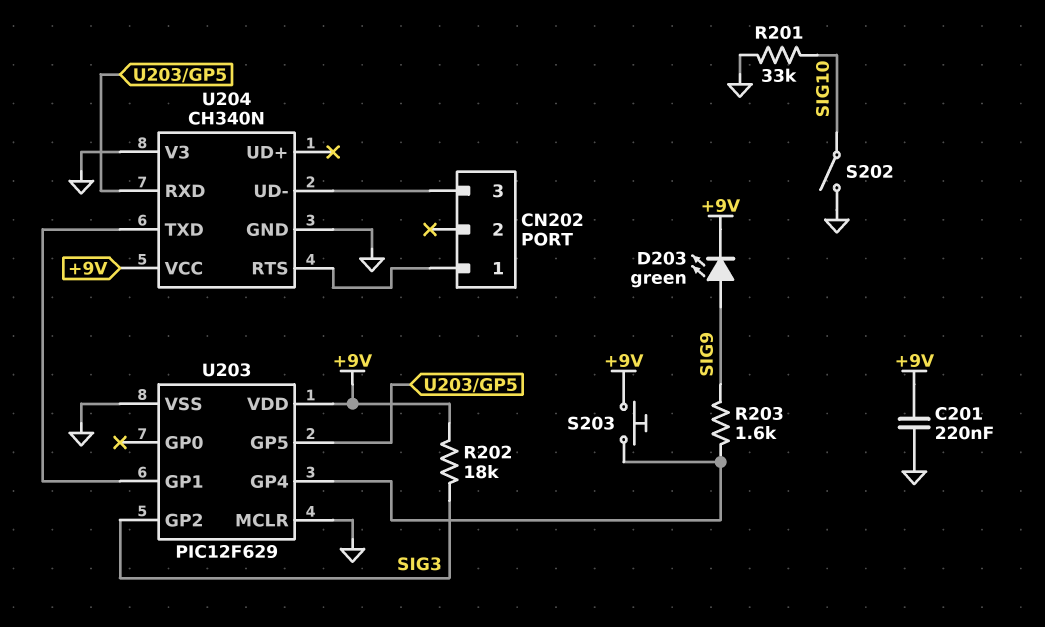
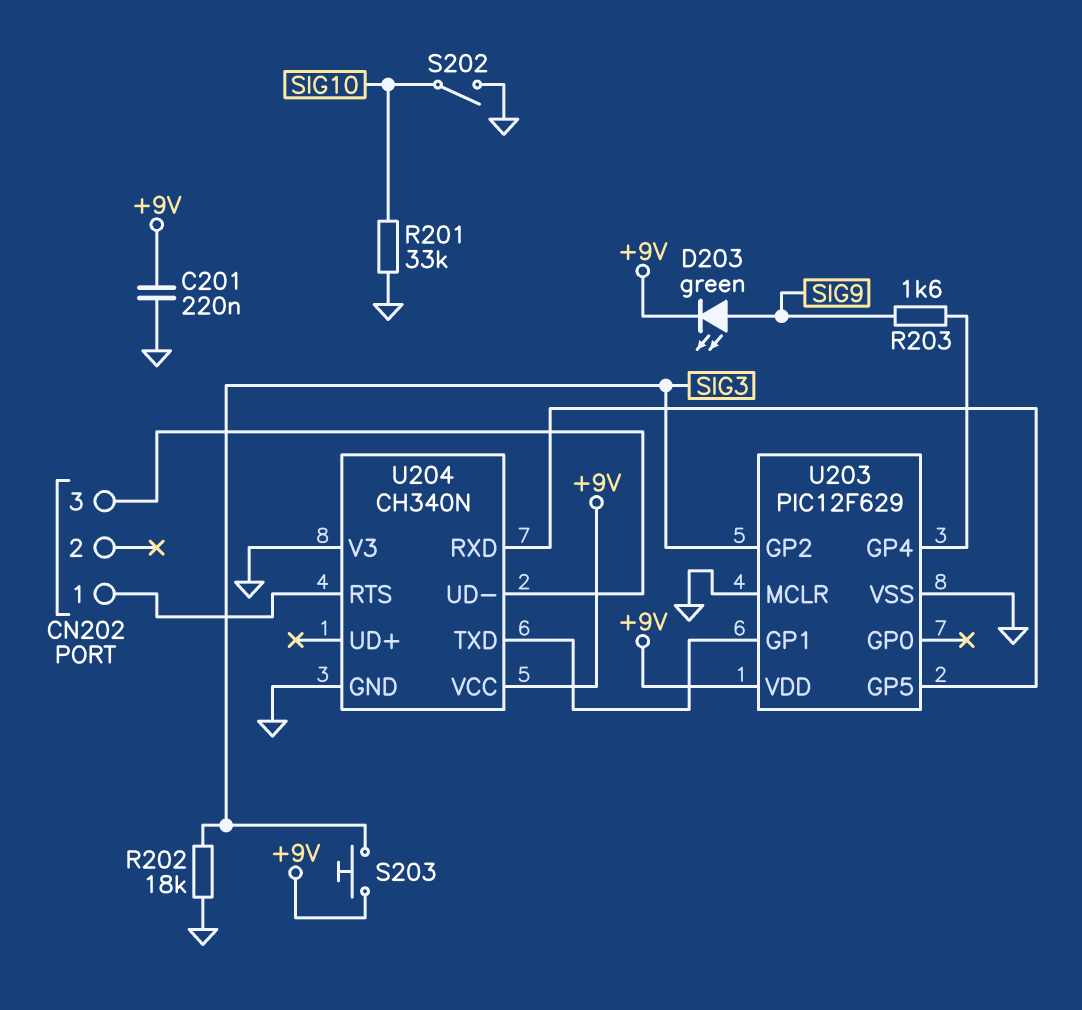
R202: 18k (+9V, SIG3) -> 18k (GND, SIG3)
S203: button (+9V, U203/GP4) -> button (+9V, SIG3)

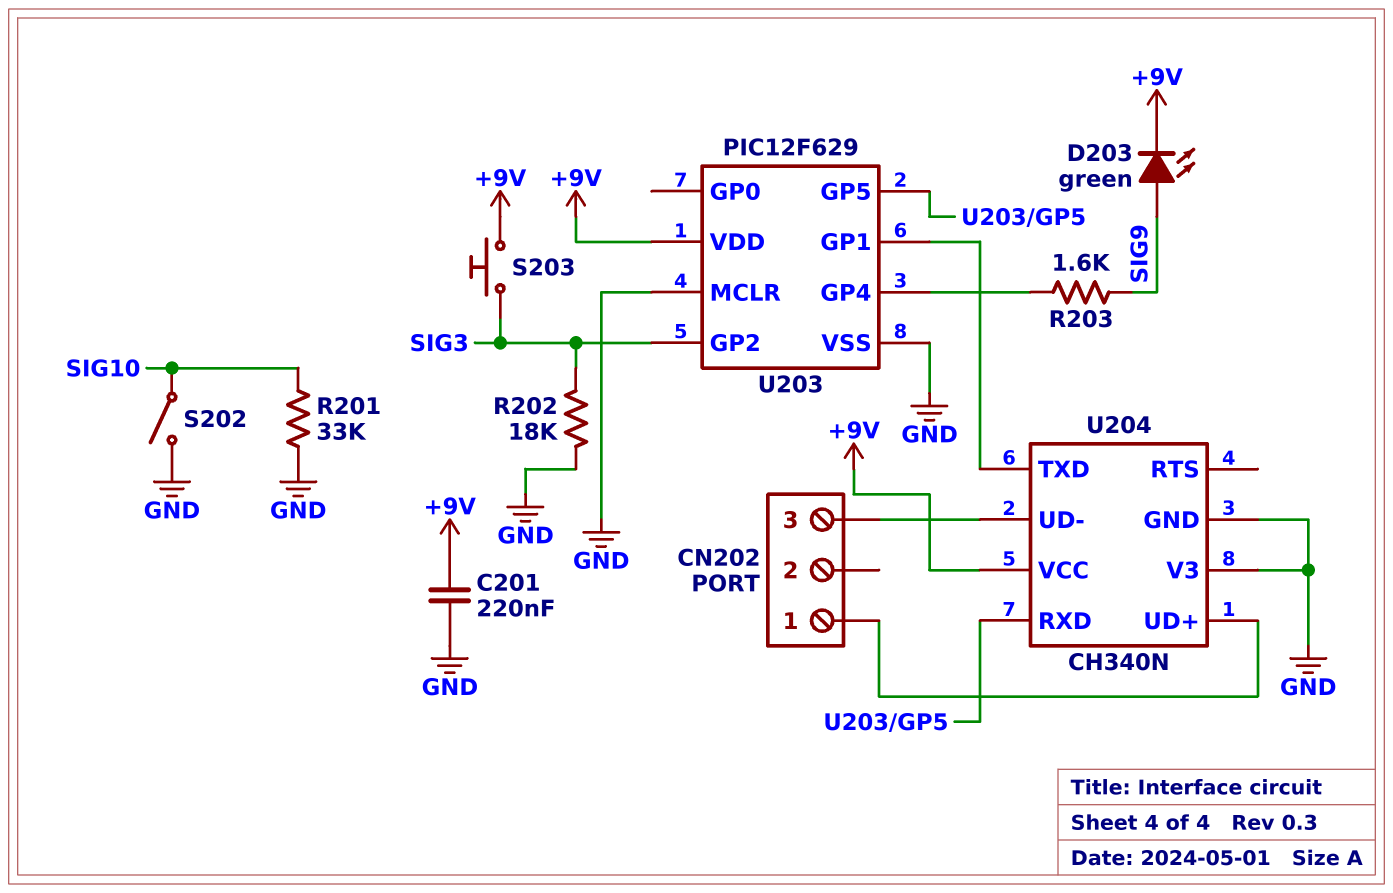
U204 pin RTS: CN202/1 -> none
U204 pin UD+: none -> CN202/1

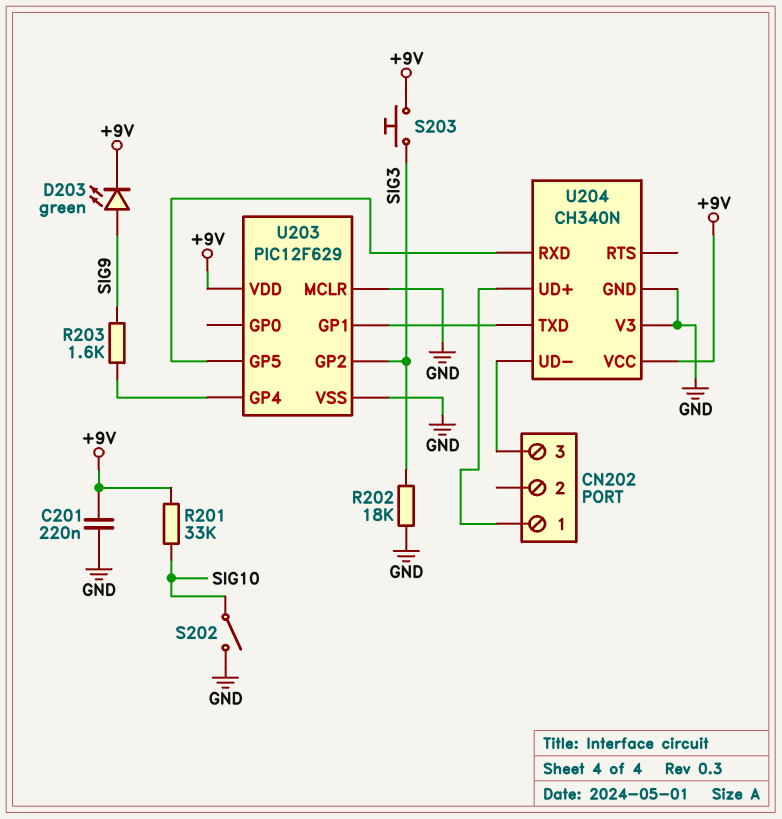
R201: 33k (GND, SIG10) -> 33k (+9V, SIG10)

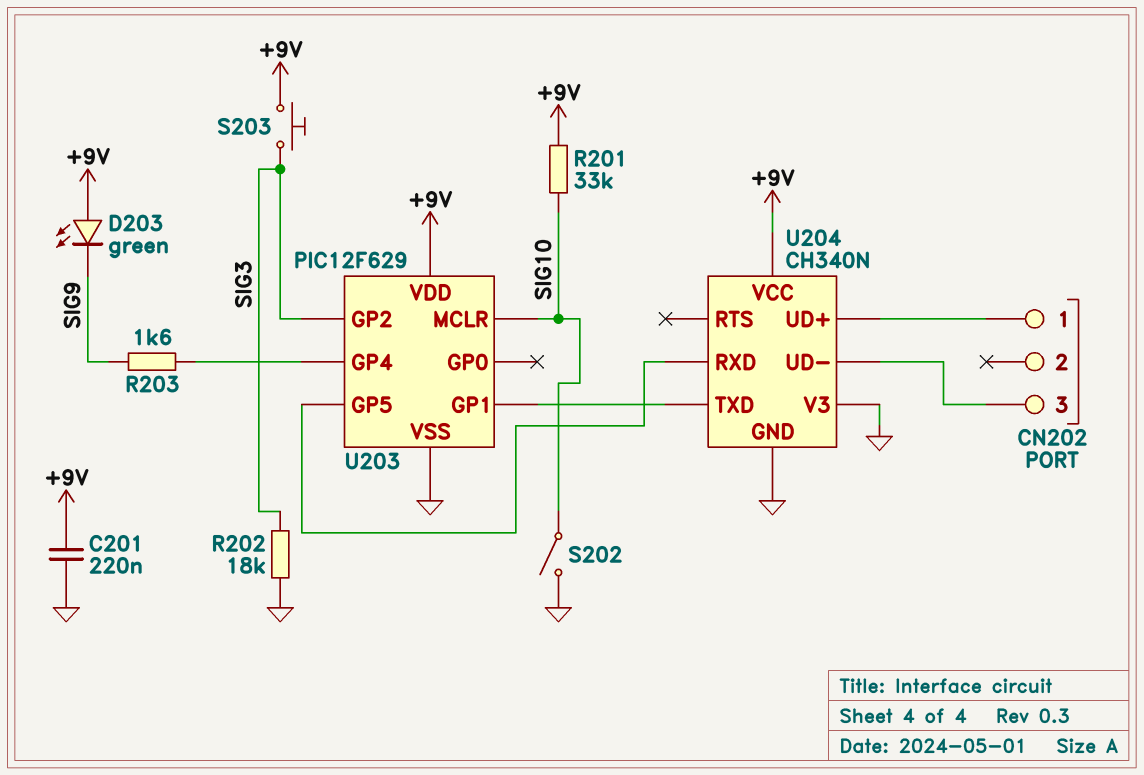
D203: LED green (A SIG9, K +9V) -> LED green (A +9V, K SIG9)
U203 pin MCLR: GND -> SIG10

